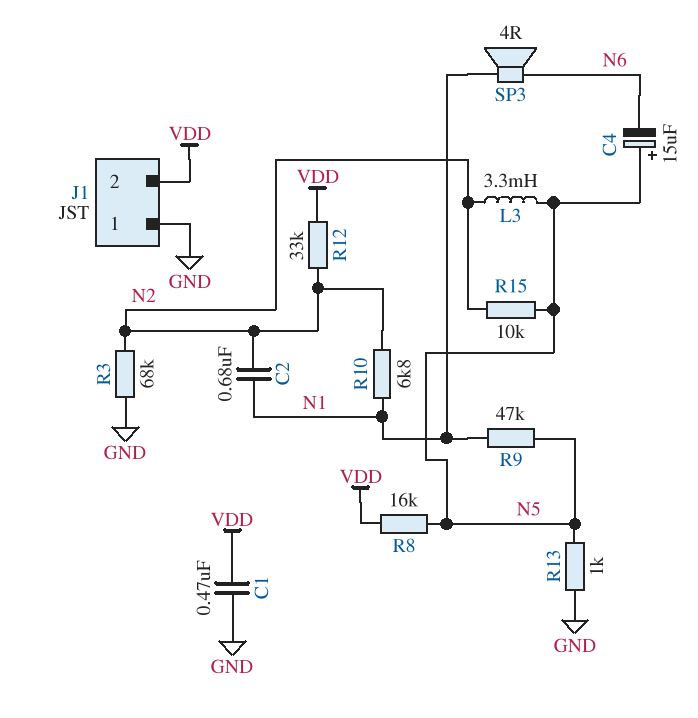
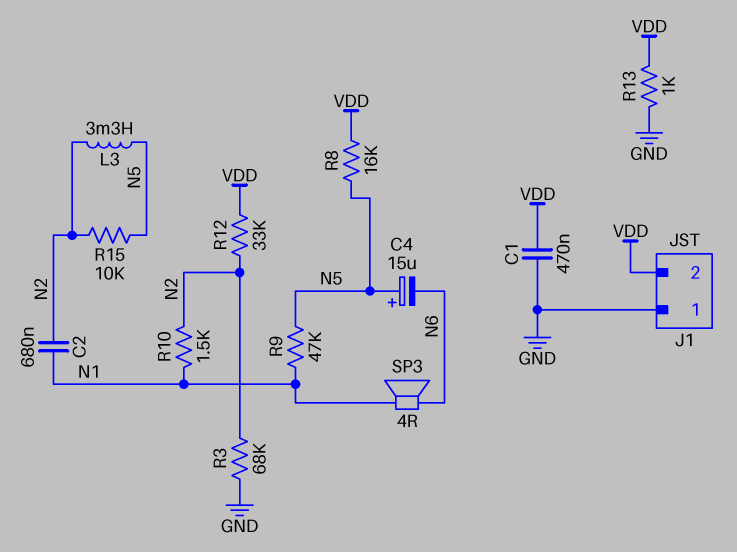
R10: 6.8k (N1, N2) -> 1.5k (N1, N2)
R13: 1k (GND, N5) -> 1k (GND, VDD)

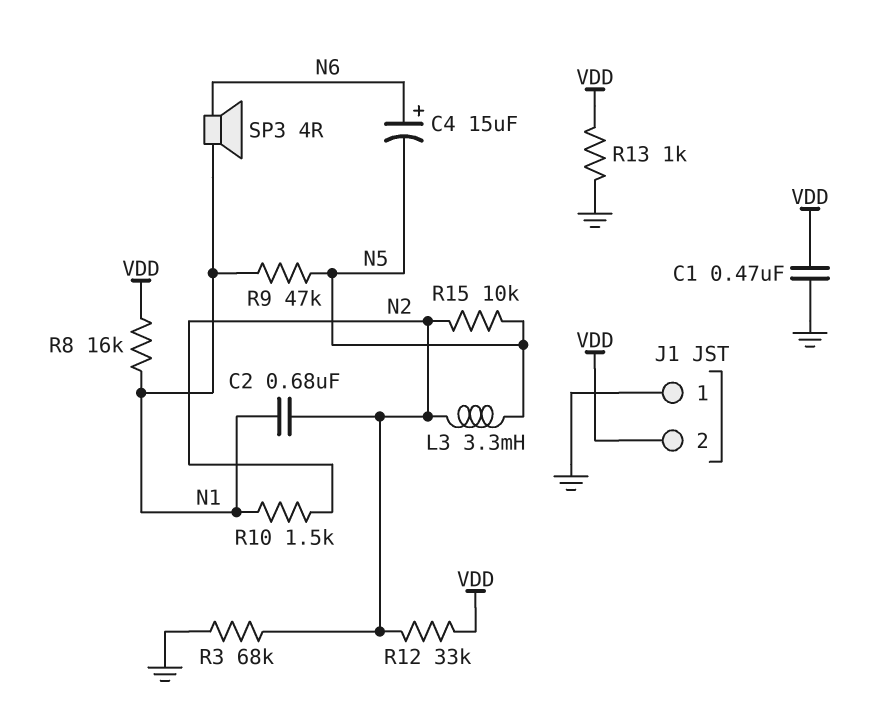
C4: 15uF (plus N5, minus N6) -> 15uF (plus N6, minus N5)
R8: 16k (N5, VDD) -> 16k (N1, VDD)

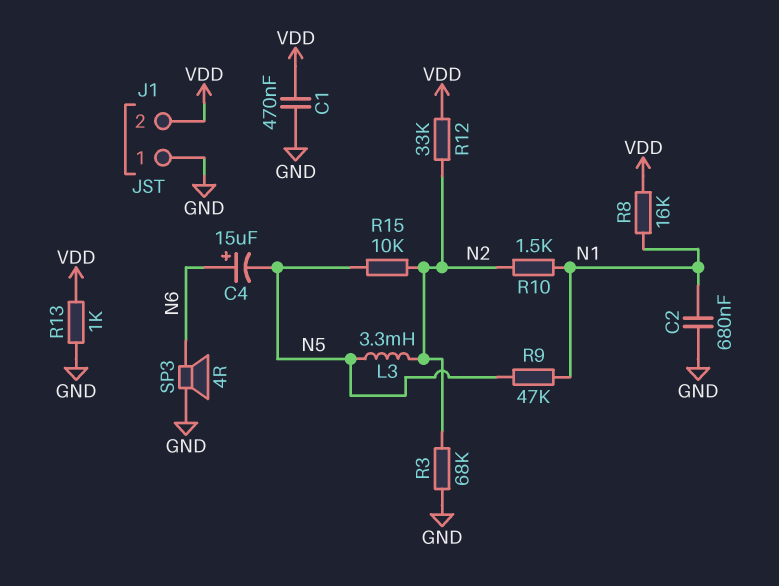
C2: 680nF (N1, N2) -> 680nF (GND, N1)
SP3: speaker 4R (N1, N6) -> speaker 4R (GND, N6)

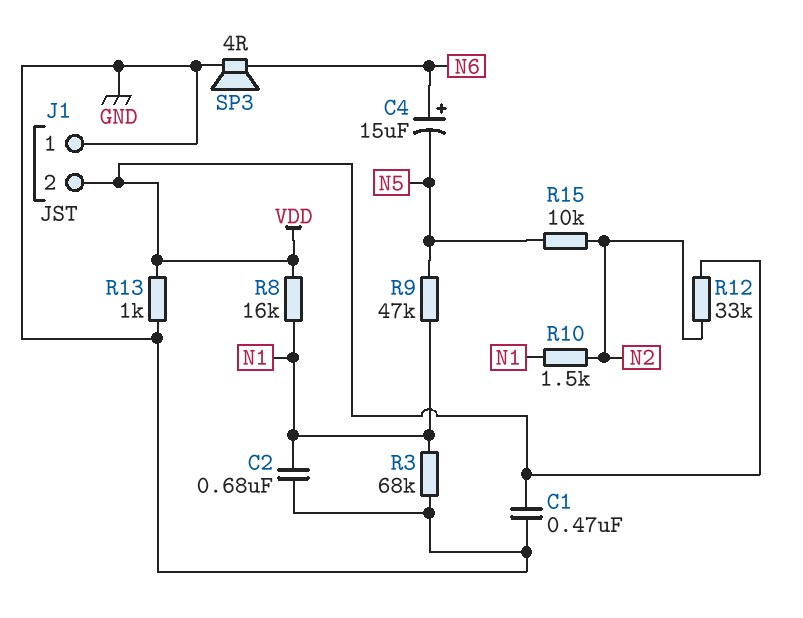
L3: 3.3mH (N2, N5) -> none
R3: 68k (GND, N2) -> 68k (GND, N1)

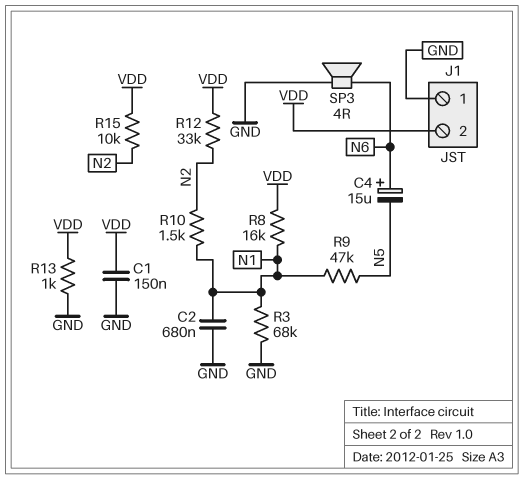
C1: 470nF (GND, VDD) -> 150nF (GND, VDD)
R15: 10k (N2, N5) -> 10k (N2, VDD)

